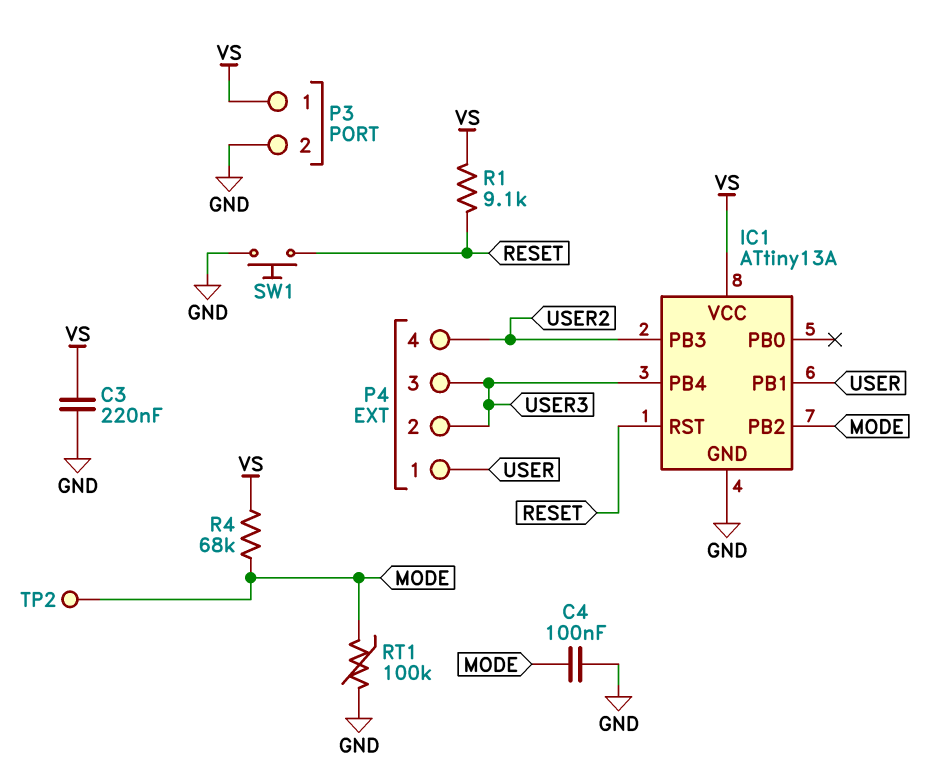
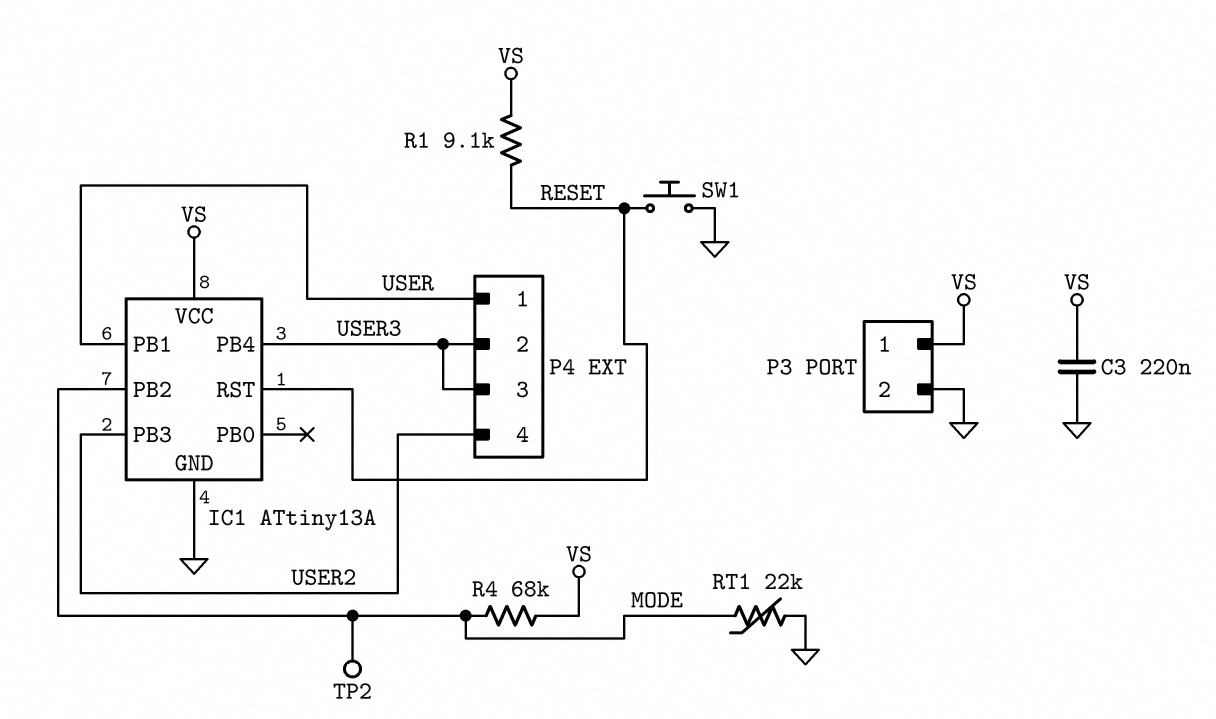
C4: 100nF (GND, MODE) -> none
RT1: 100k (GND, MODE) -> 22k (GND, MODE)

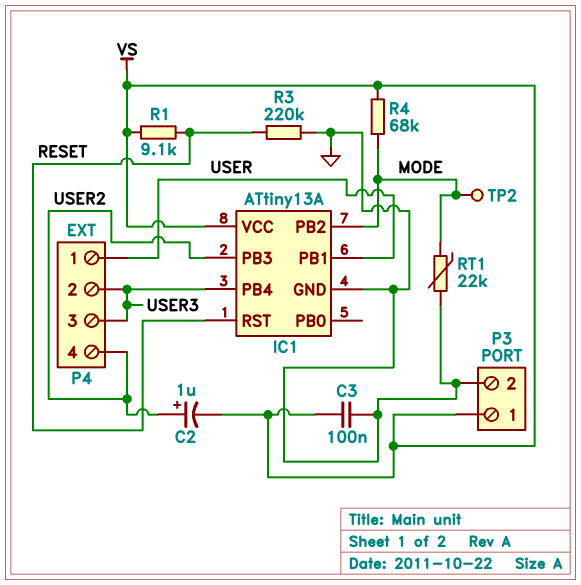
C2: none -> 1uF (plus USER2, minus VS)
C3: 220nF (GND, VS) -> 100nF (GND, VS)
R3: none -> 220k (GND, RESET)
SW1: button (GND, RESET) -> none

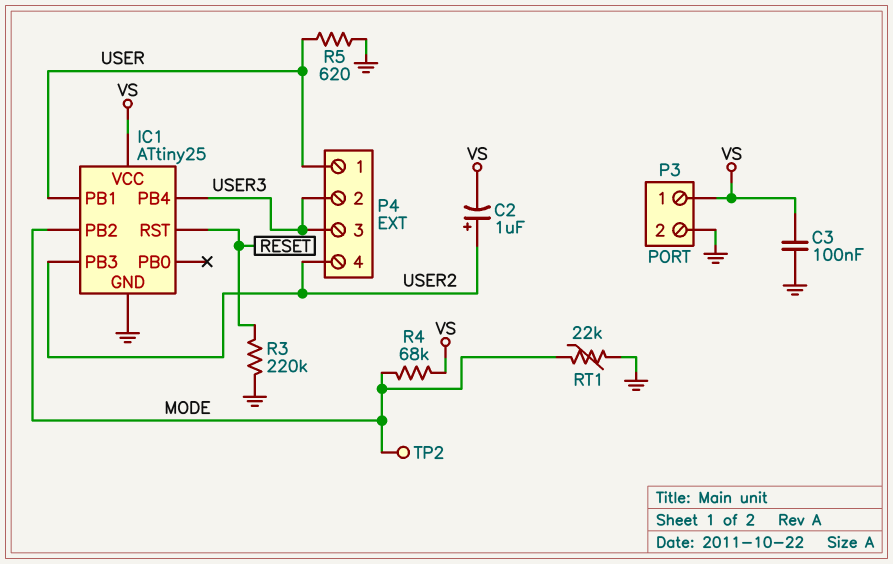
IC1: ATtiny13A -> ATtiny25
R1: 9.1k (RESET, VS) -> none
R5: none -> 620 (GND, USER)

